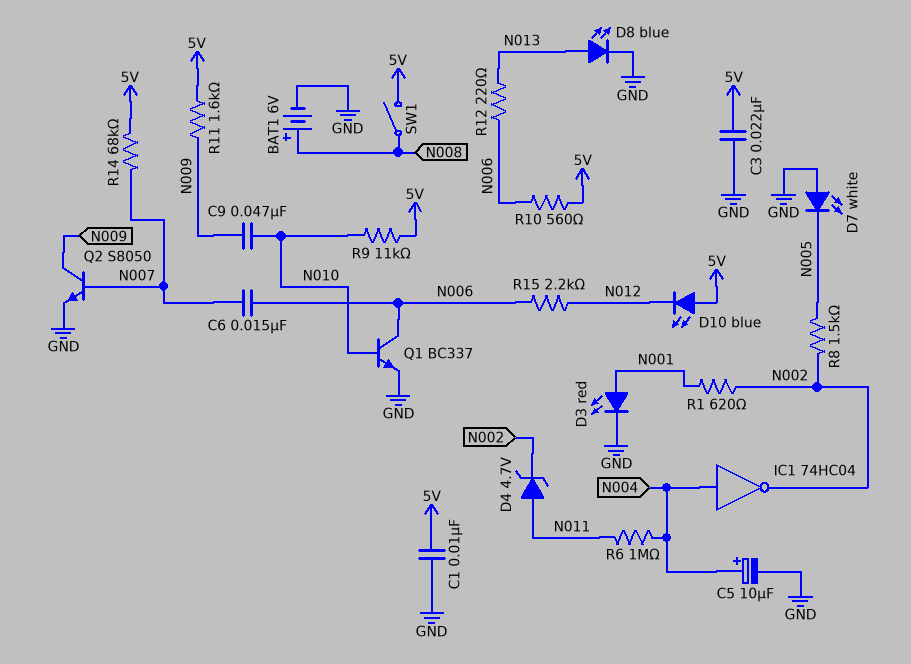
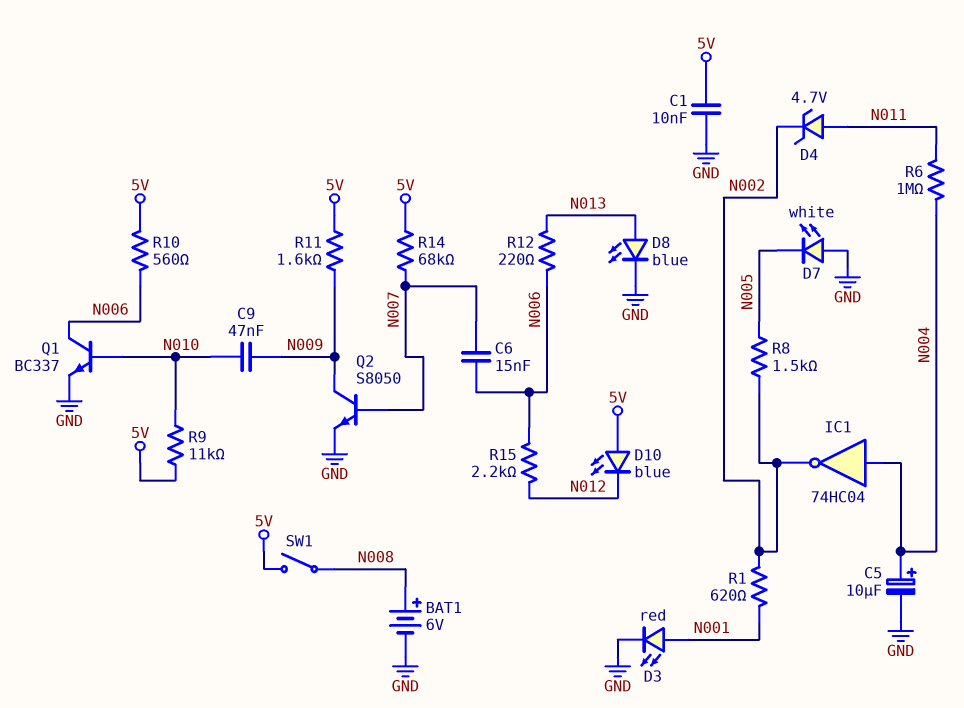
C3: 22nF (5V, GND) -> none

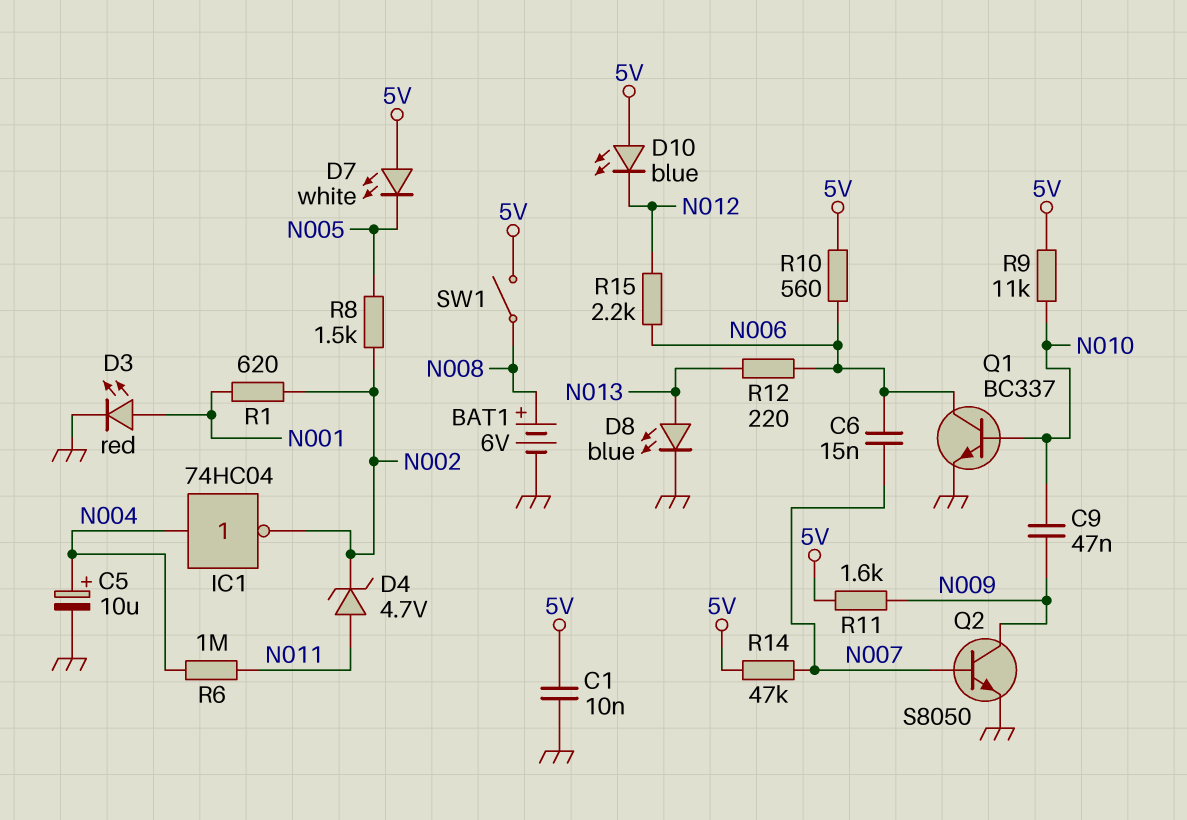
D7: LED white (A GND, K N005) -> LED white (A 5V, K N005)
R14: 68k (5V, N007) -> 47k (5V, N007)

